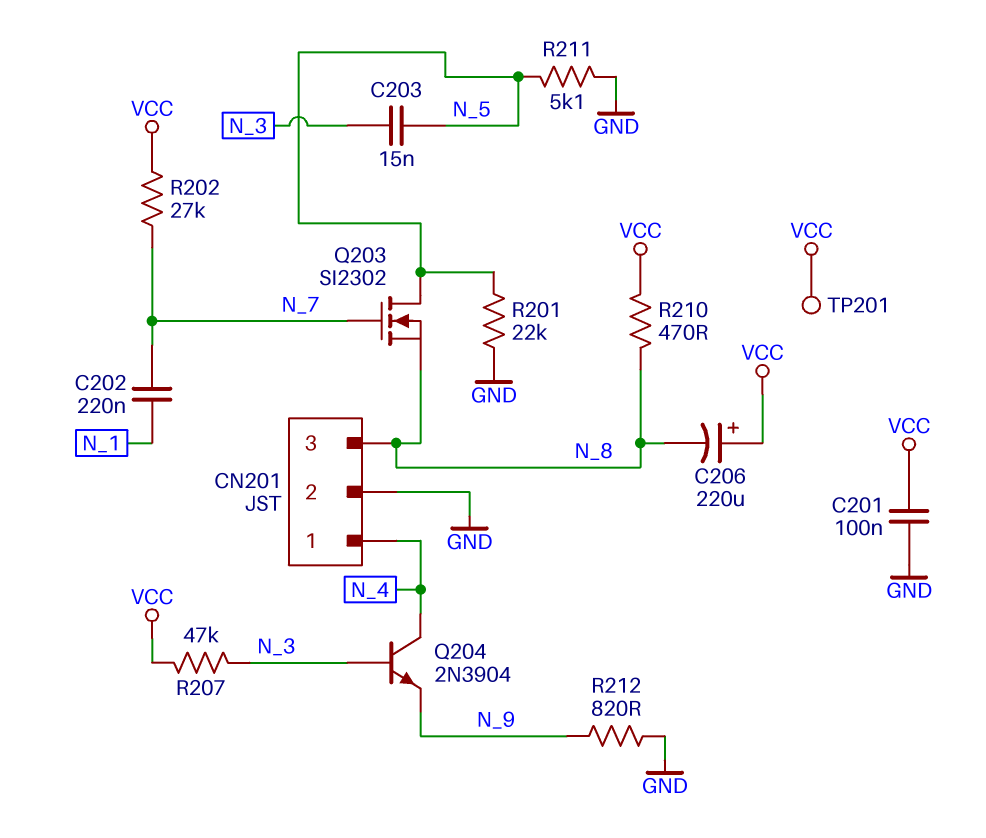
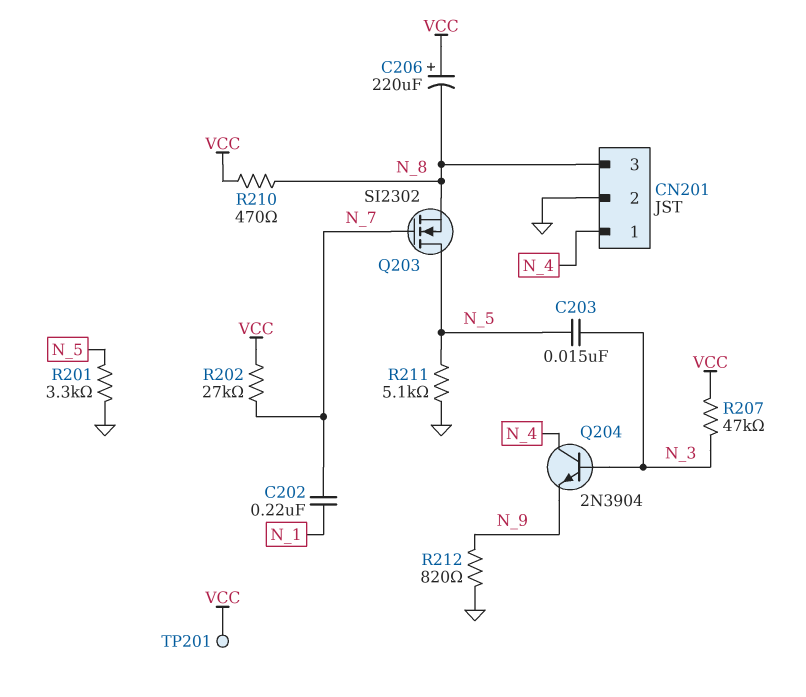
C201: 100nF (GND, VCC) -> none
R201: 22k (GND, N_5) -> 3.3k (GND, N_5)

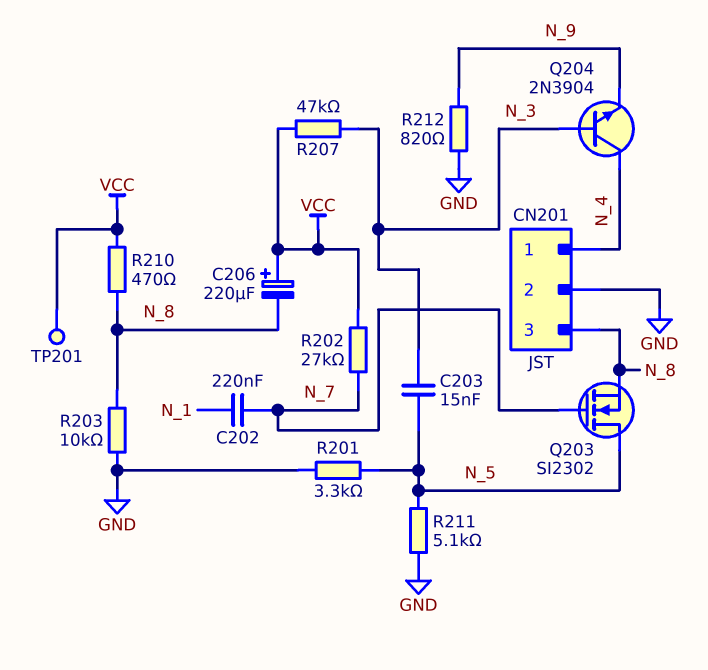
R203: none -> 10k (GND, N_8)

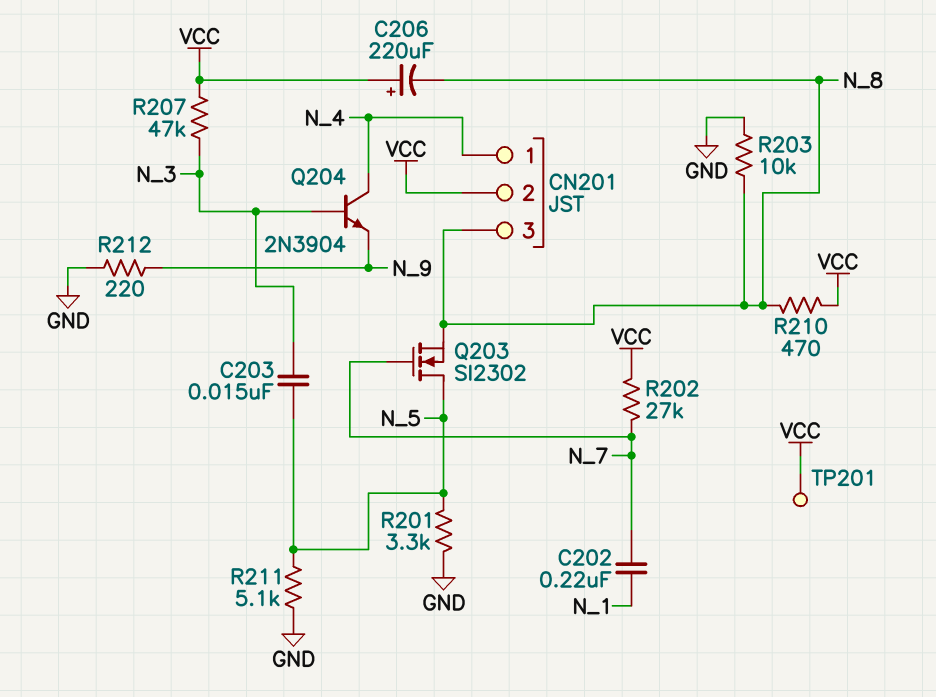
CN201 pin 2: GND -> VCC
R212: 820 (GND, N_9) -> 220 (GND, N_9)

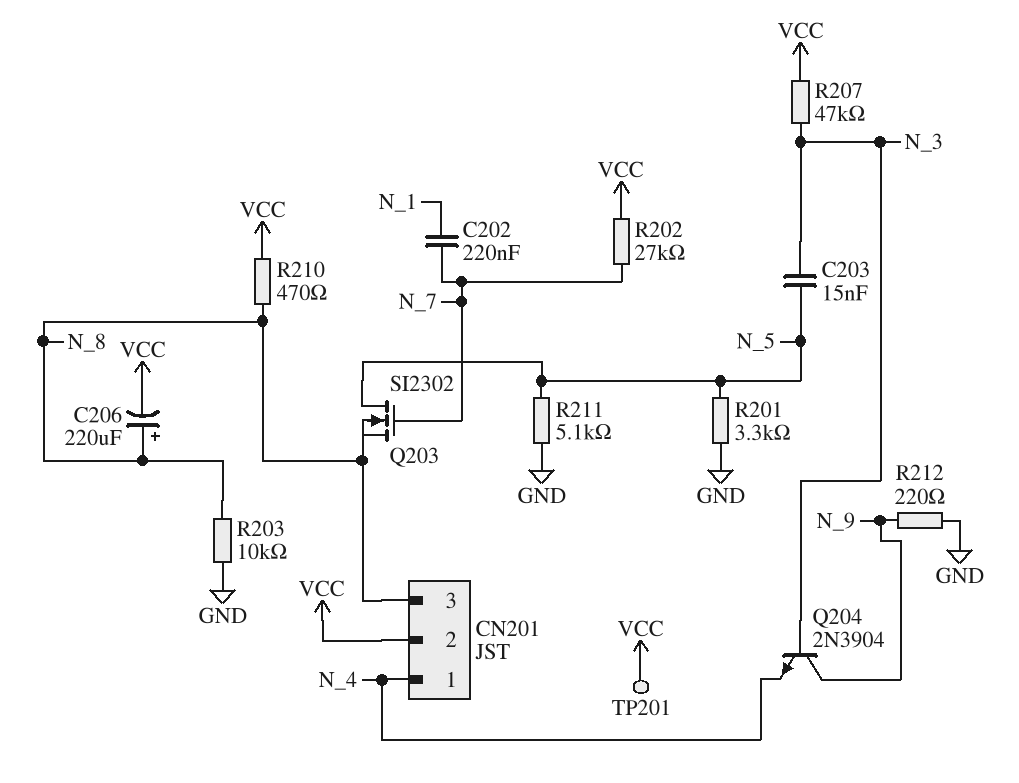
C206: 220uF (plus VCC, minus N_8) -> 220uF (plus N_8, minus VCC)
Q204: NPN 2N3904 (B N_3, C N_4, E N_9) -> NPN 2N3904 (B N_3, C N_9, E N_4)

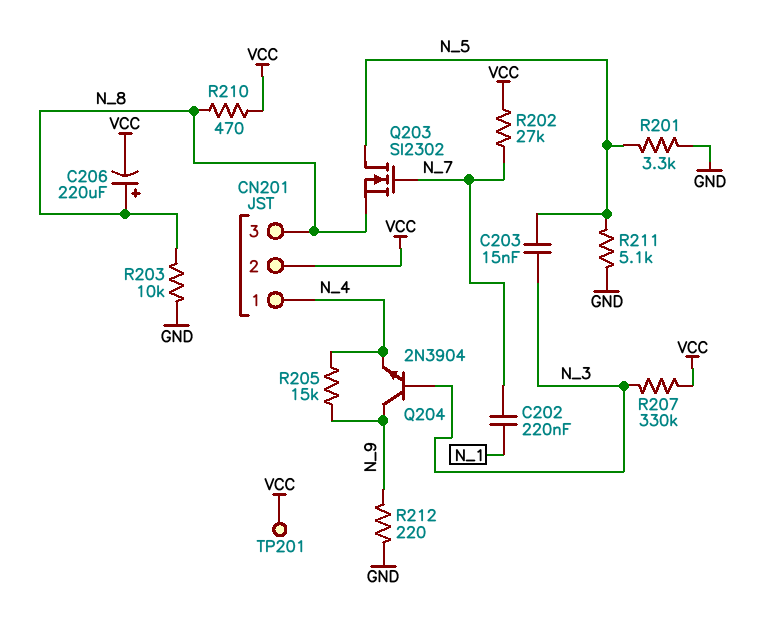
R205: none -> 15k (N_4, N_9)
R207: 47k (N_3, VCC) -> 330k (N_3, VCC)

